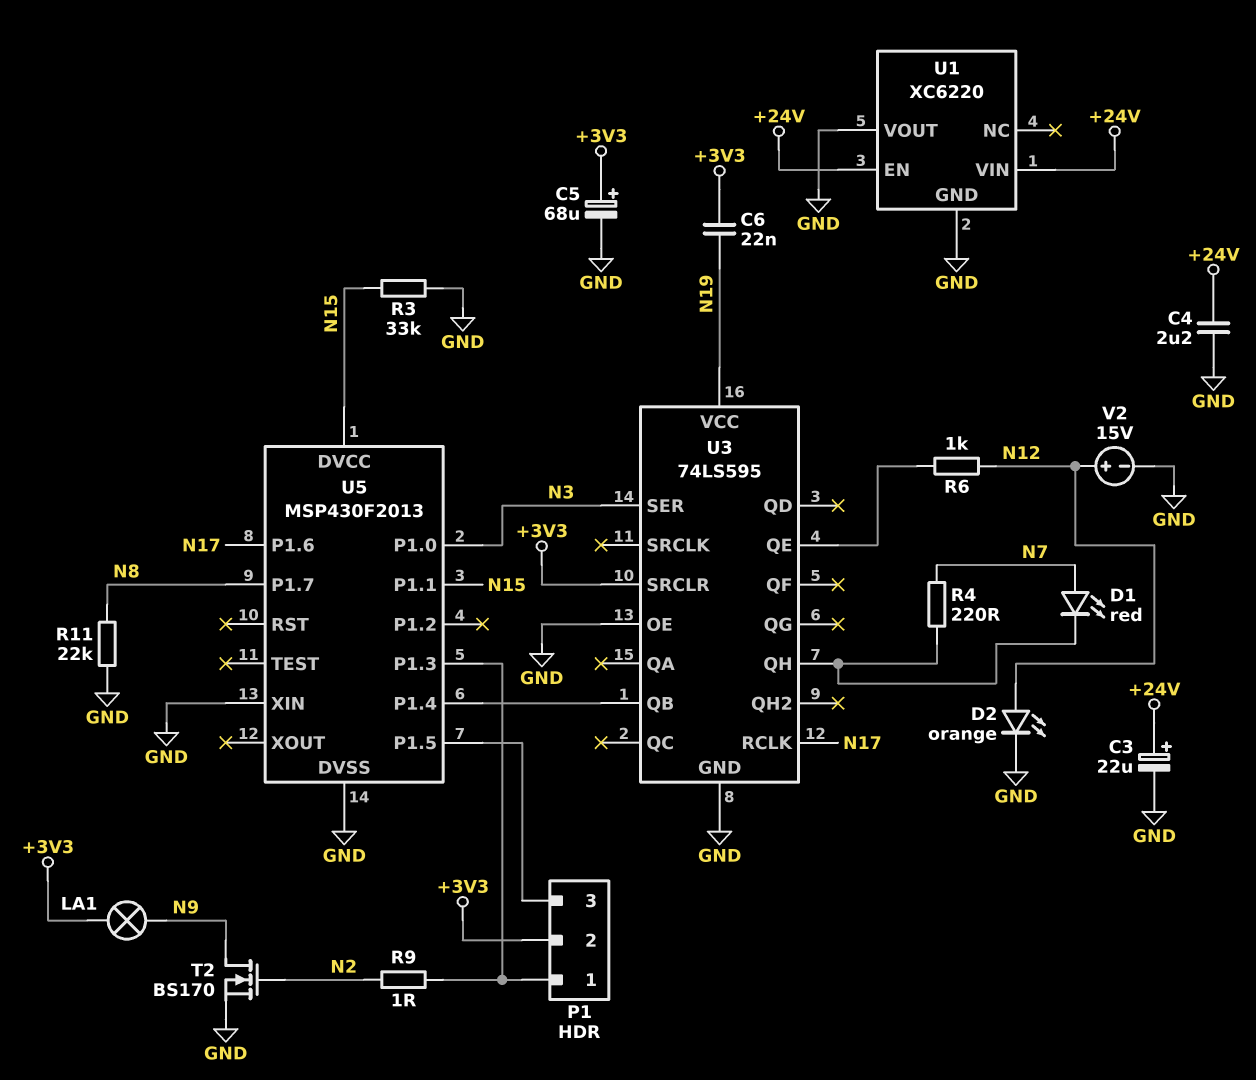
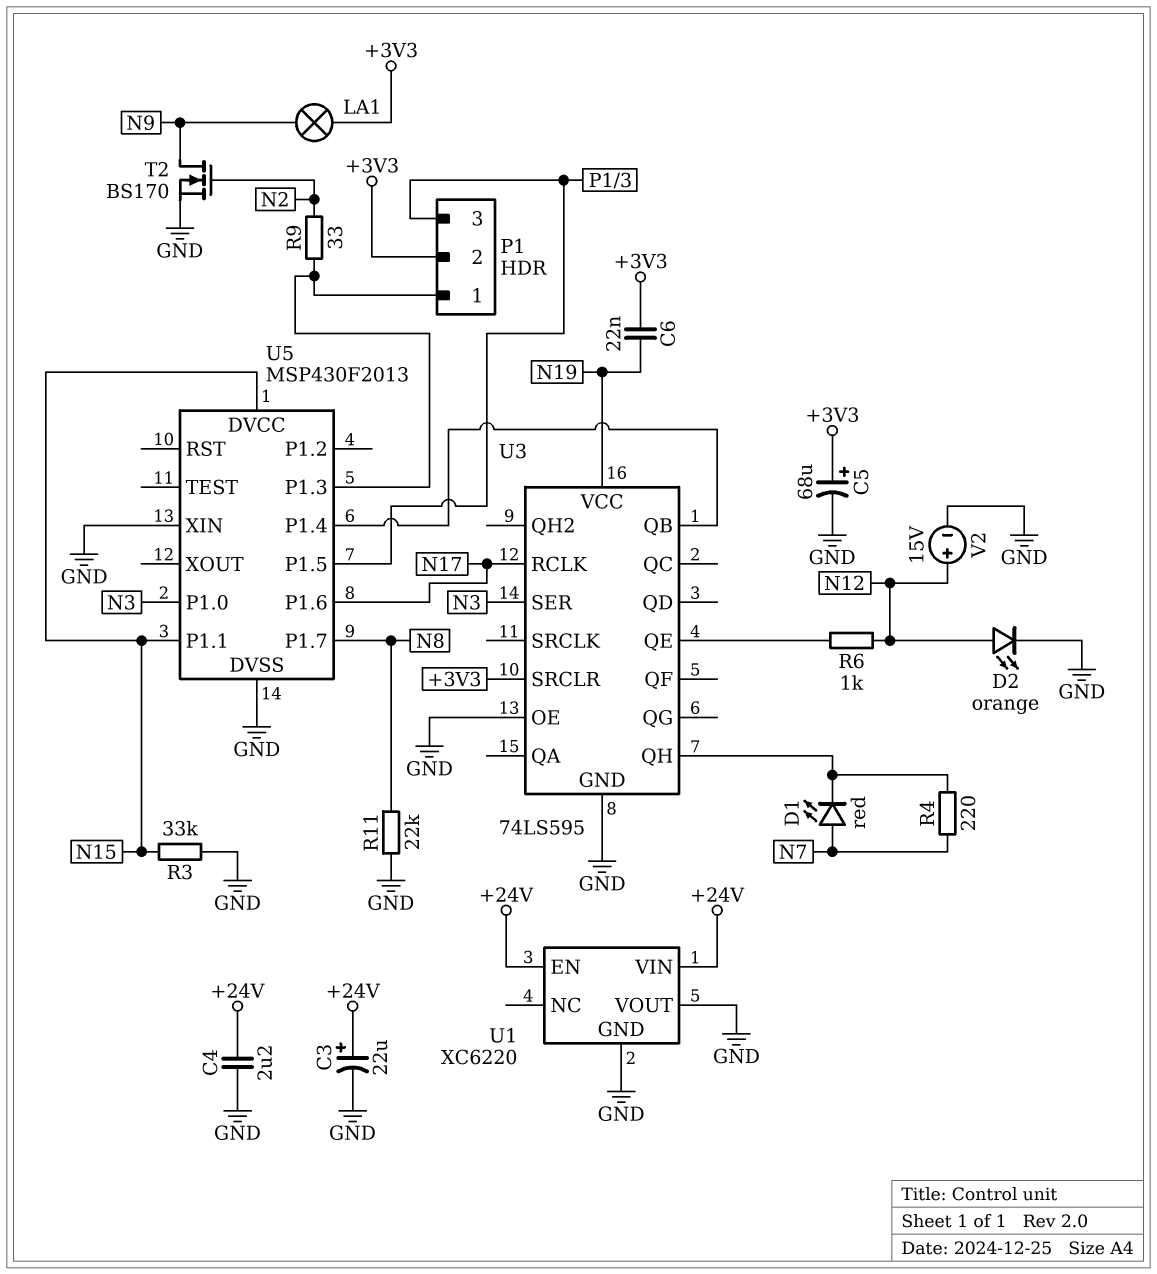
R9: 1 (N2, P1/1) -> 33 (N2, P1/1)

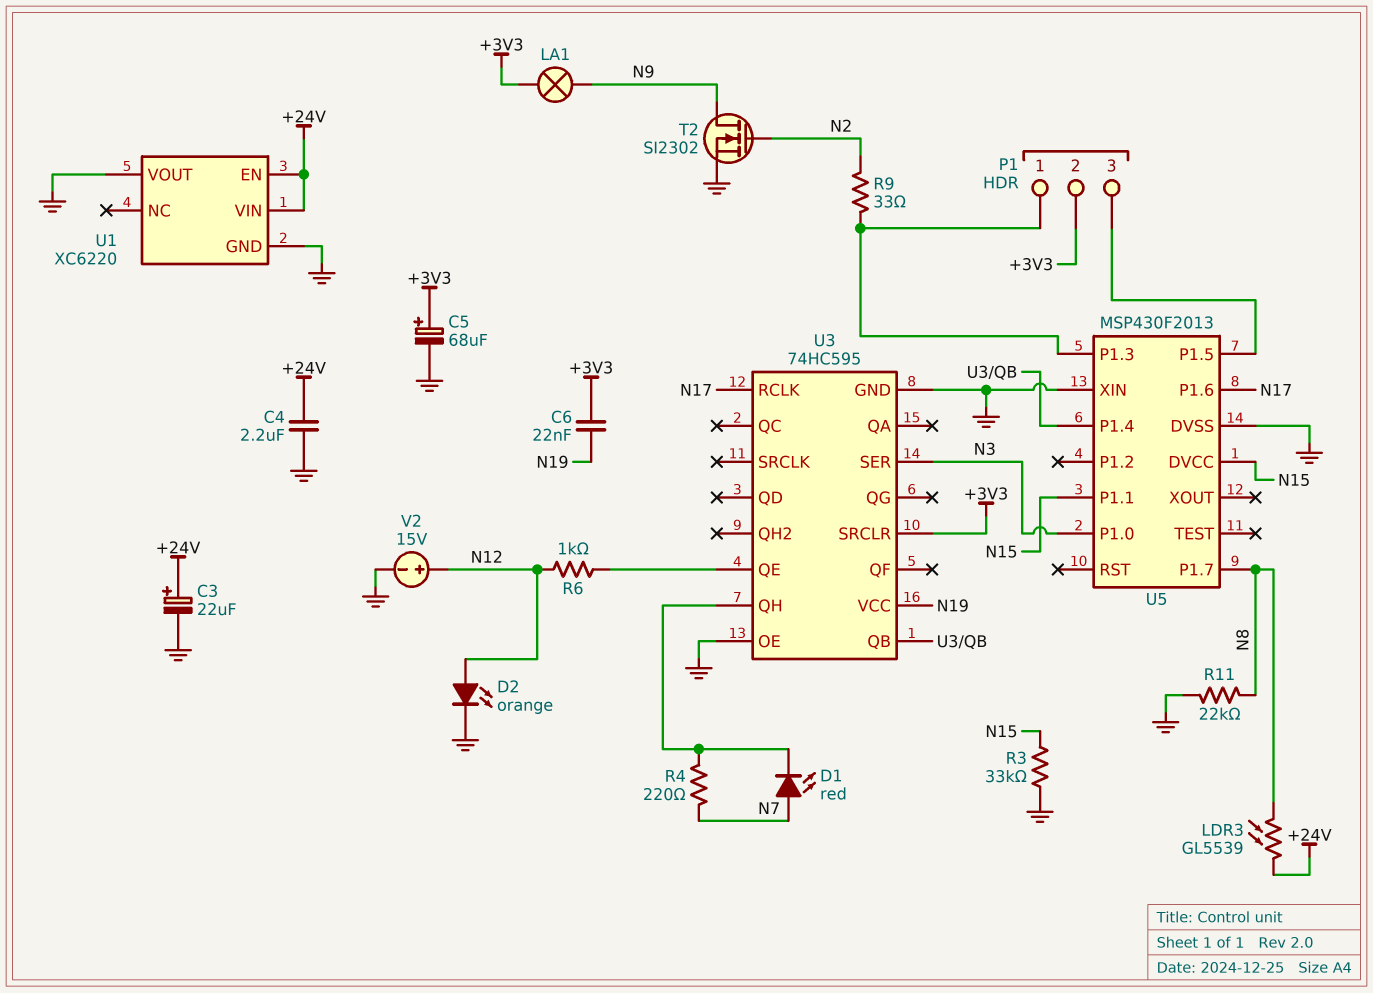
LDR3: none -> GL5539 (+24V, N8)
T2: NMOS BS170 (G N2, D N9, S GND) -> NMOS SI2302 (G N2, D N9, S GND)
U3: 74LS595 -> 74HC595

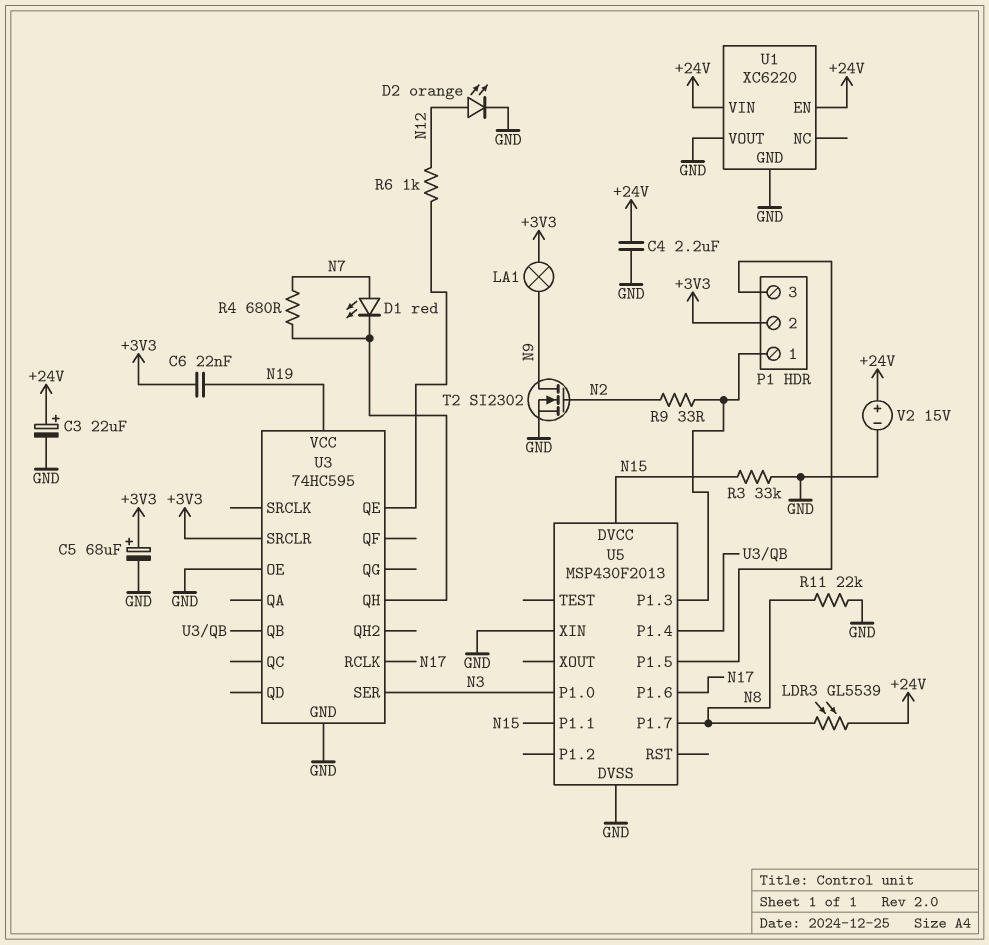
R4: 220 (N7, U3/QH) -> 680 (N7, U3/QH)
V2: 15V (plus N12, minus GND) -> 15V (plus +24V, minus GND)

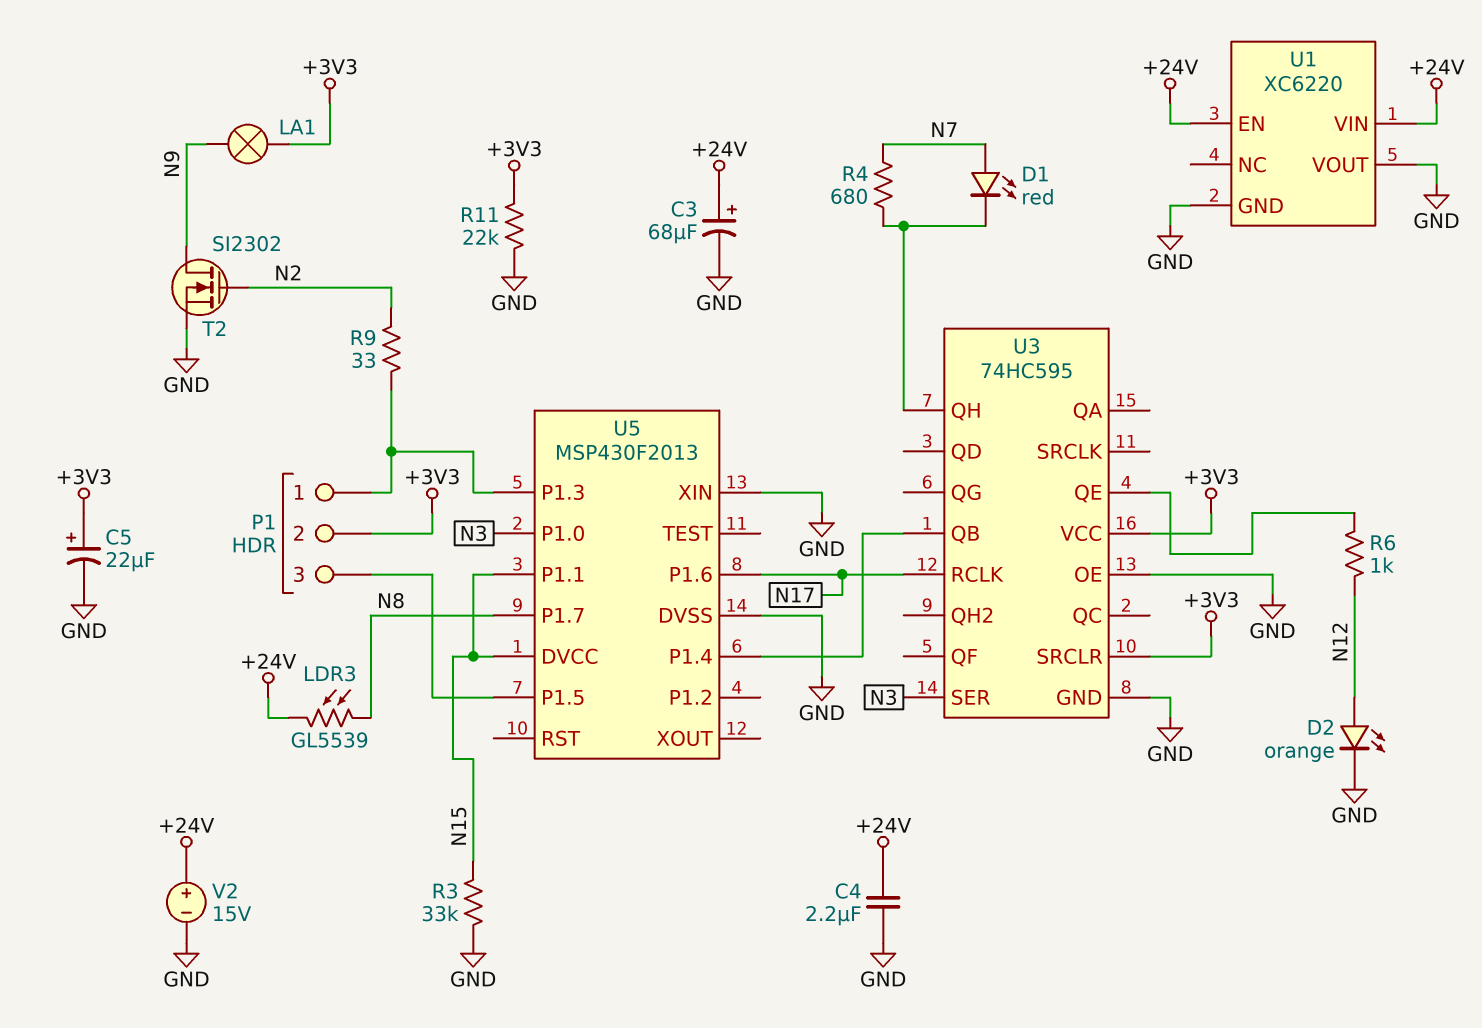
C3: 22uF (plus +24V, minus GND) -> 68uF (plus +24V, minus GND)
C5: 68uF (plus +3V3, minus GND) -> 22uF (plus +3V3, minus GND)
C6: 22nF (+3V3, N19) -> none
R11: 22k (GND, N8) -> 22k (+3V3, GND)
U3 pin VCC: N19 -> +3V3

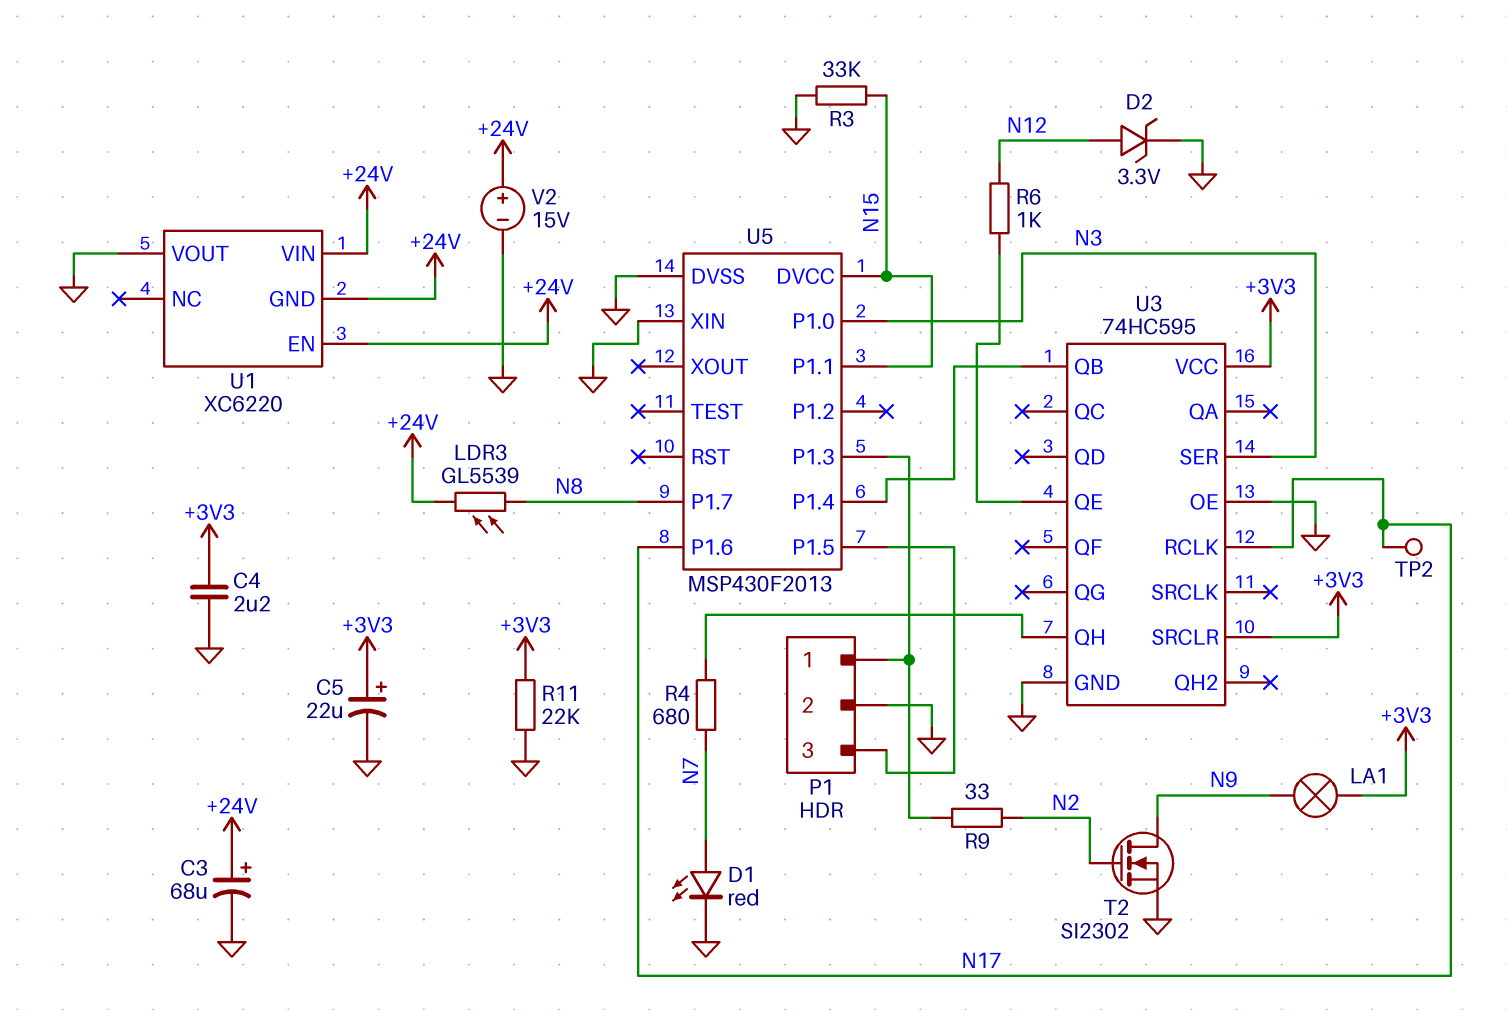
C4: 2.2uF (+24V, GND) -> 2.2uF (+3V3, GND)
D1: LED red (A N7, K U3/QH) -> LED red (A N7, K GND)
D2: LED orange (A N12, K GND) -> zener 3.3V (A N12, K GND)
P1 pin 2: +3V3 -> GND
TP2: none -> test point (N17)
U1 pin GND: GND -> +24V

